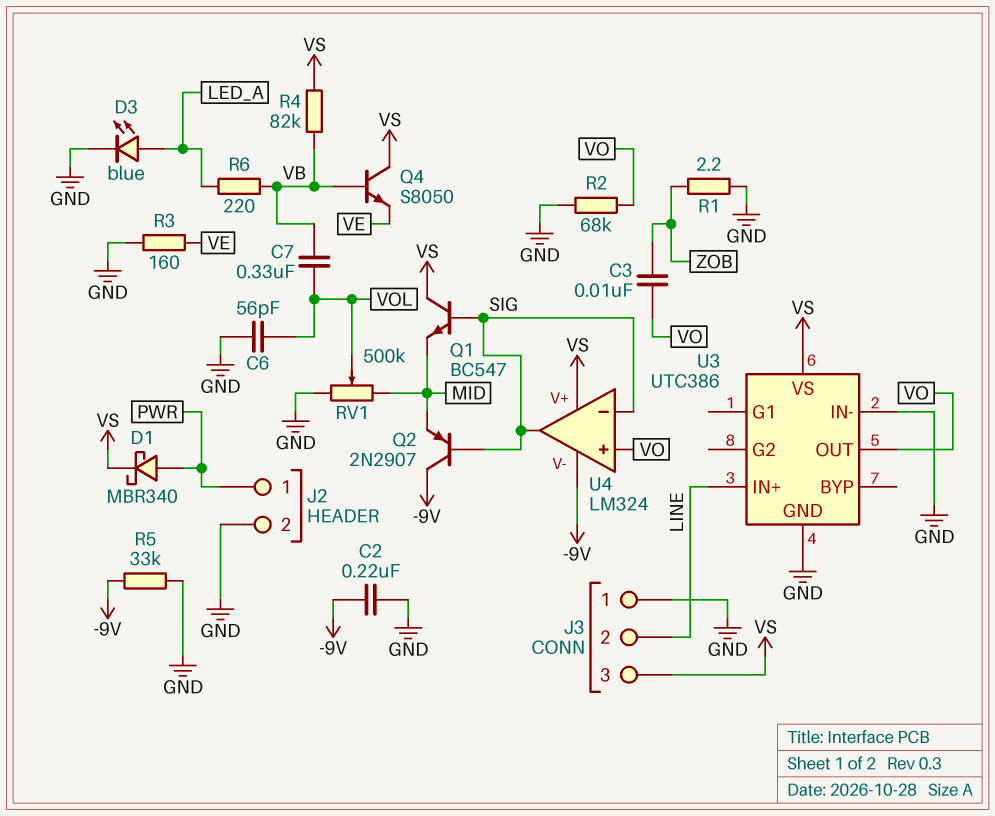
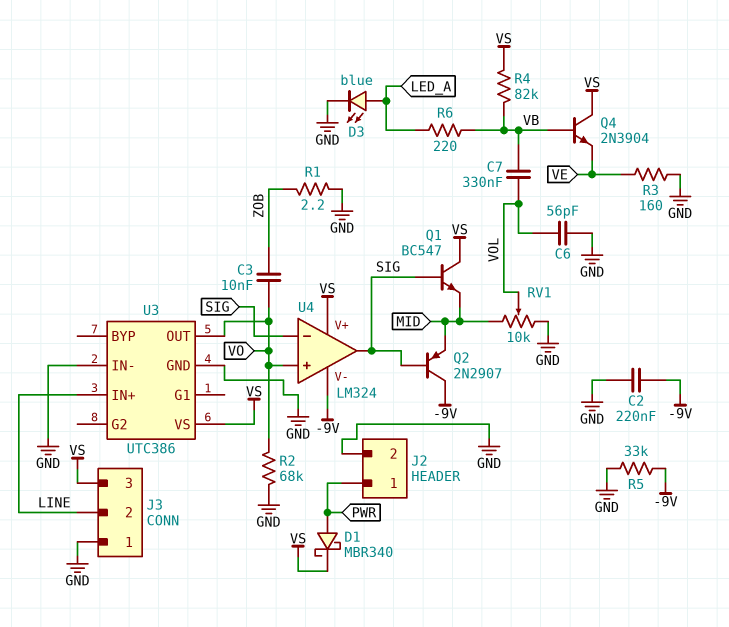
Q4: NPN S8050 (B VB, C VS, E VE) -> NPN 2N3904 (B VB, C VS, E VE)
RV1: 500k (GND, MID, wiper VOL) -> 10k (GND, MID, wiper VOL)

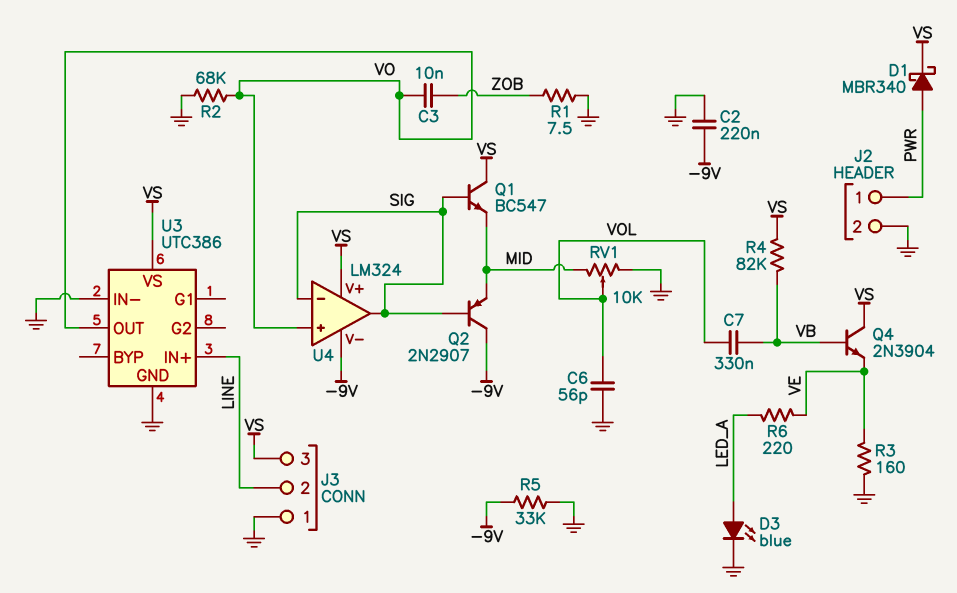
R1: 2.2 (GND, ZOB) -> 7.5 (GND, ZOB)
R6: 220 (LED_A, VB) -> 220 (LED_A, VE)

